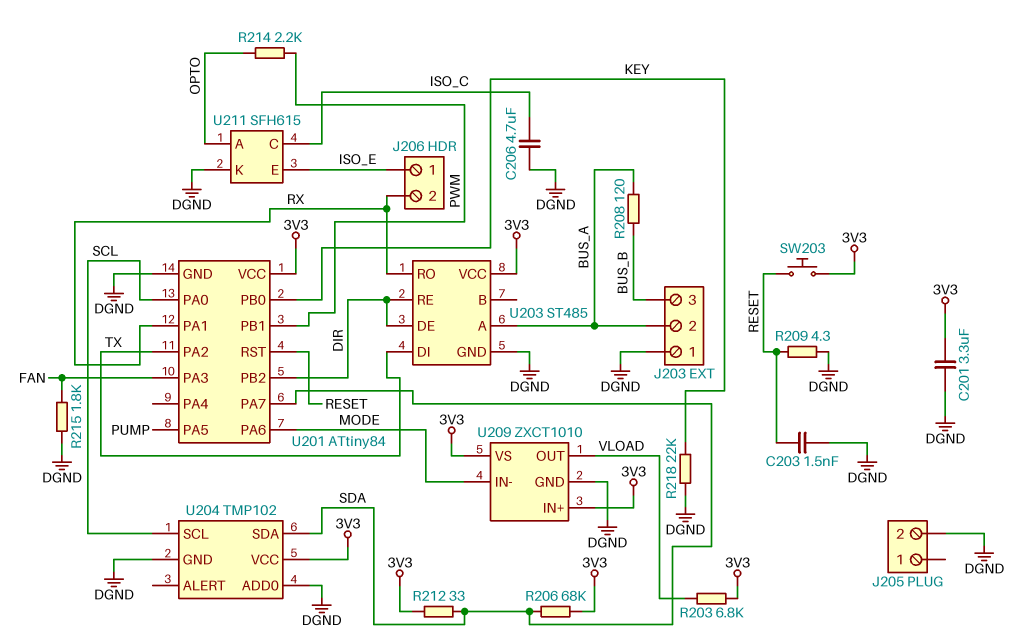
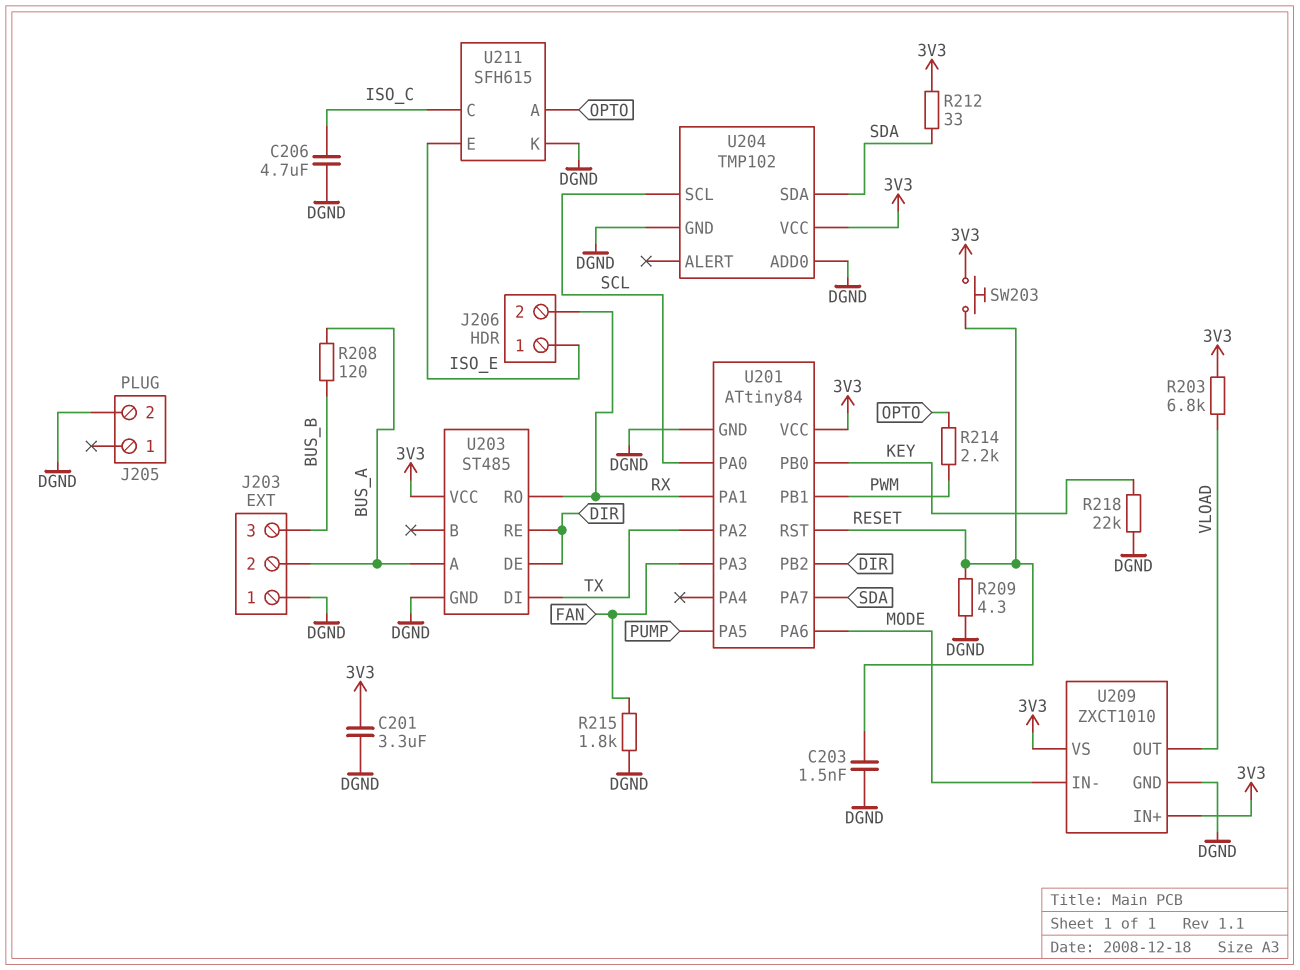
R206: 68k (3V3, SDA) -> none

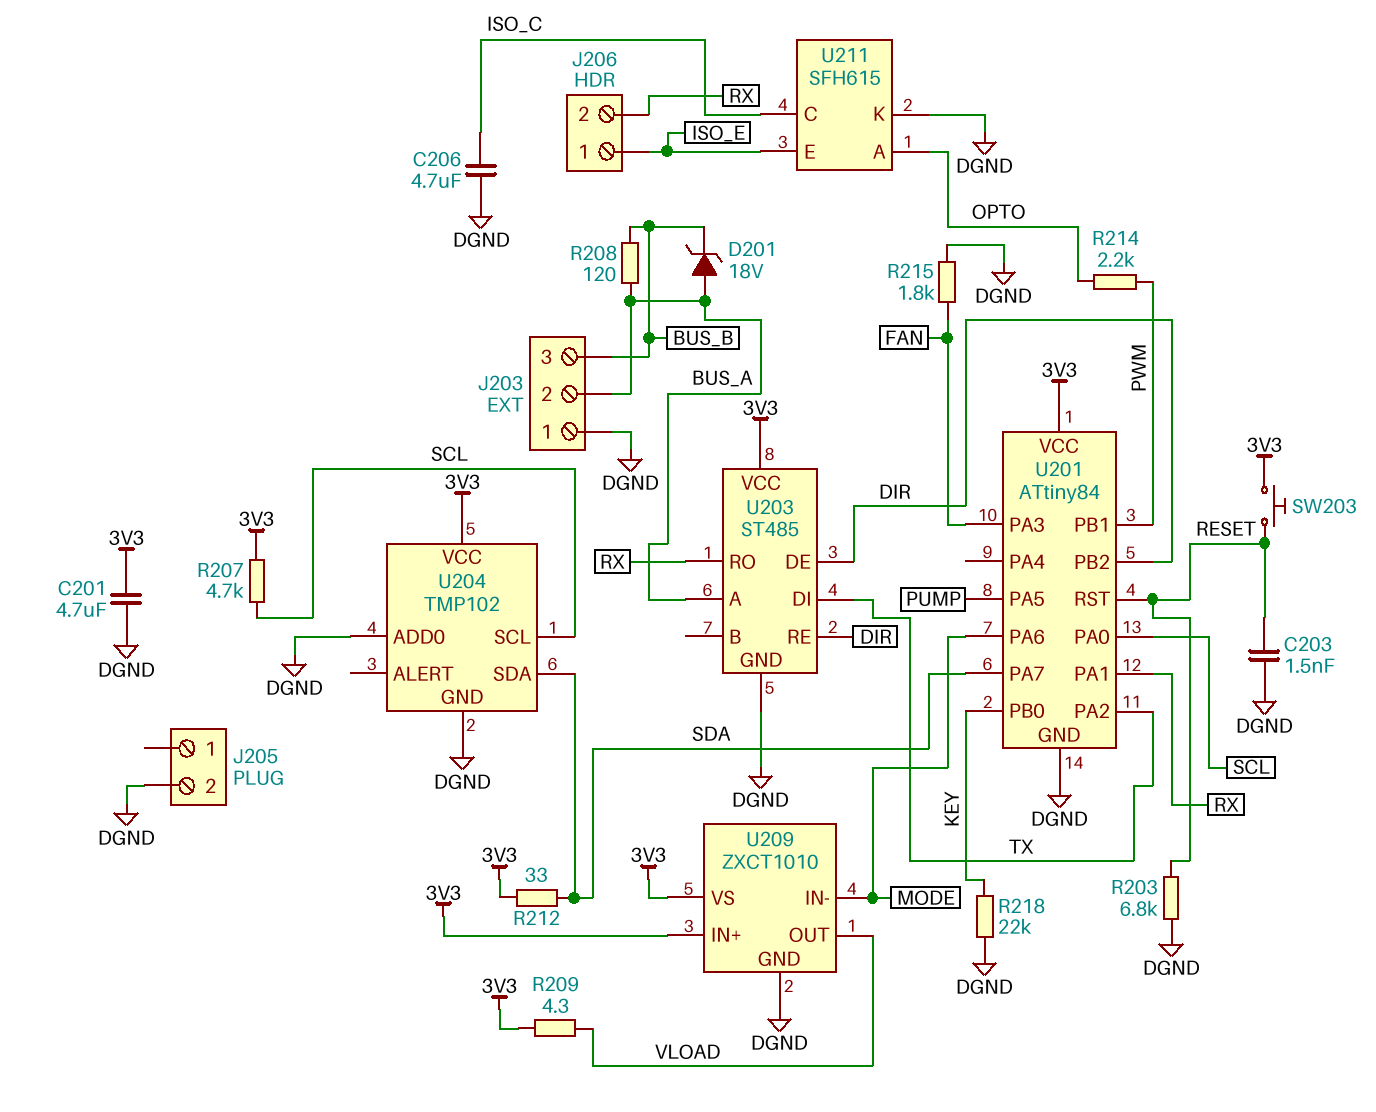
C201: 3.3uF (3V3, DGND) -> 4.7uF (3V3, DGND)
D201: none -> zener 18V (A BUS_A, K BUS_B)
R203: 6.8k (3V3, VLOAD) -> 6.8k (DGND, RESET)
R207: none -> 4.7k (3V3, SCL)
R209: 4.3 (DGND, RESET) -> 4.3 (3V3, VLOAD)

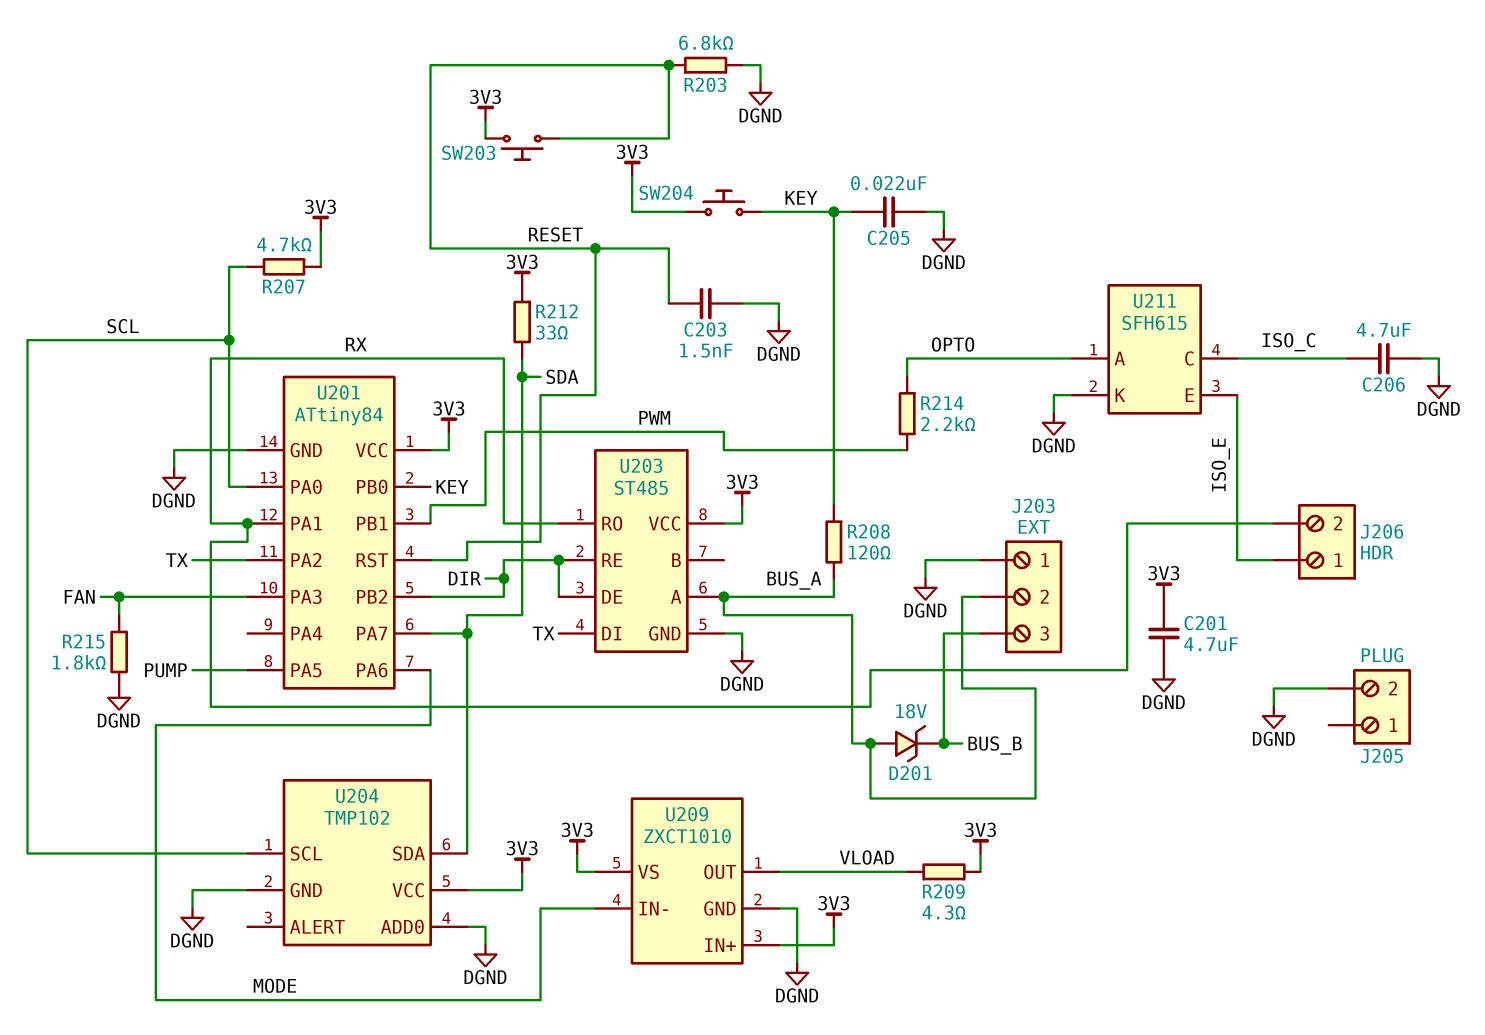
C205: none -> 22nF (DGND, KEY)
R208: 120 (BUS_A, BUS_B) -> 120 (BUS_A, KEY)
R218: 22k (DGND, KEY) -> none
SW204: none -> button (3V3, KEY)

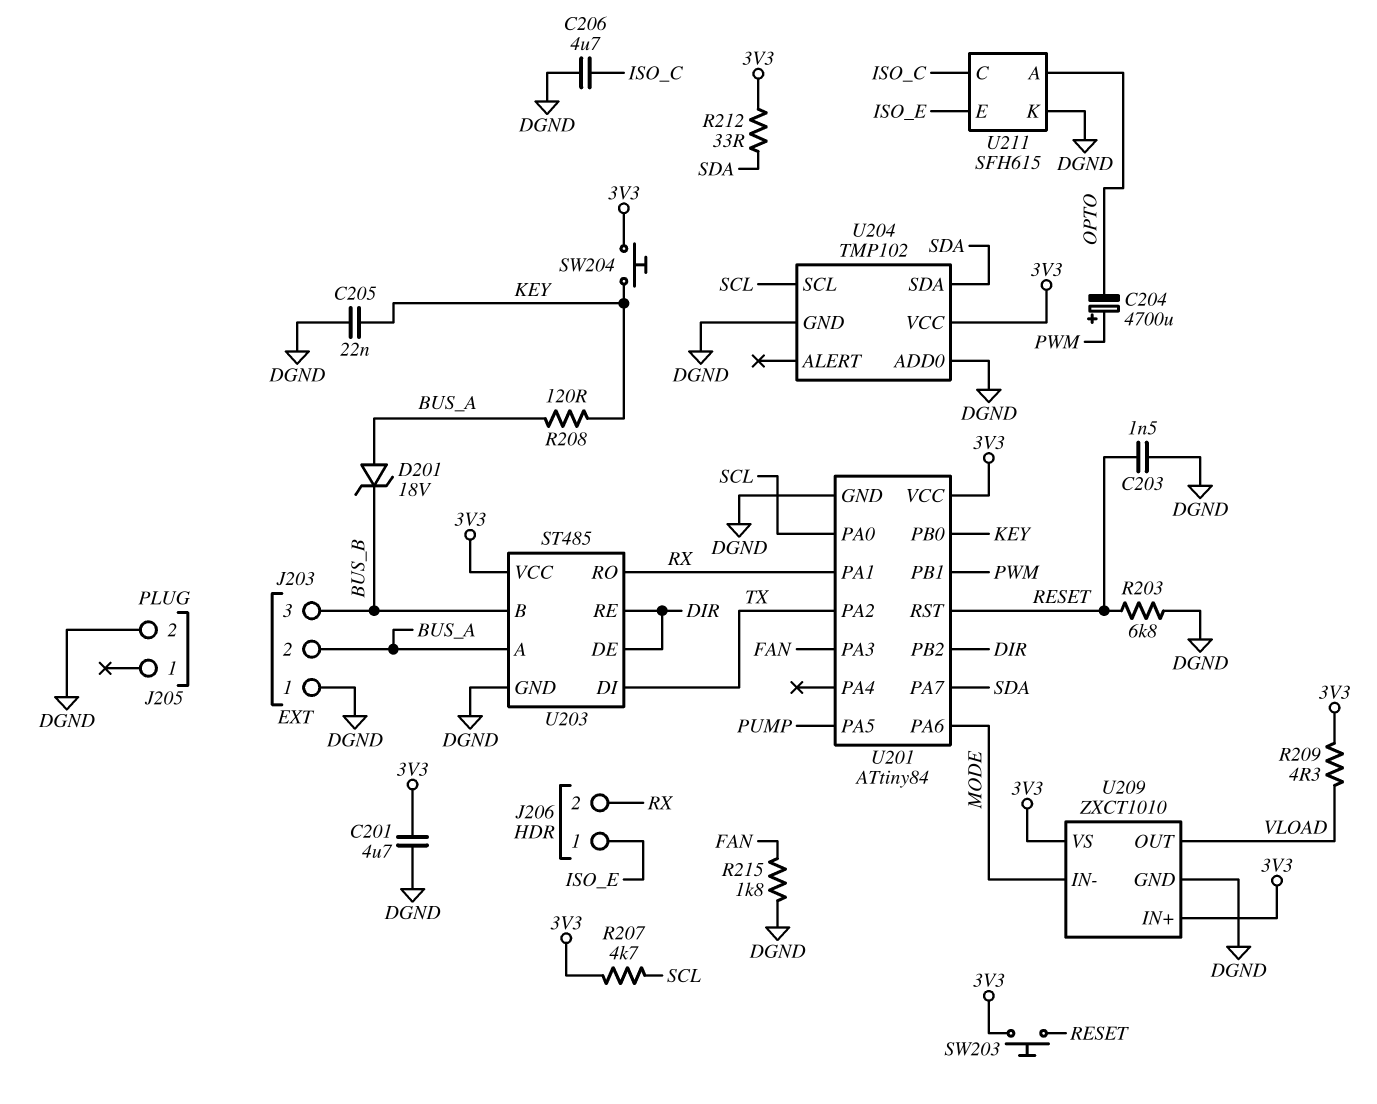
C204: none -> 4700uF (plus PWM, minus OPTO)
R214: 2.2k (OPTO, PWM) -> none
U203 pin B: none -> BUS_B

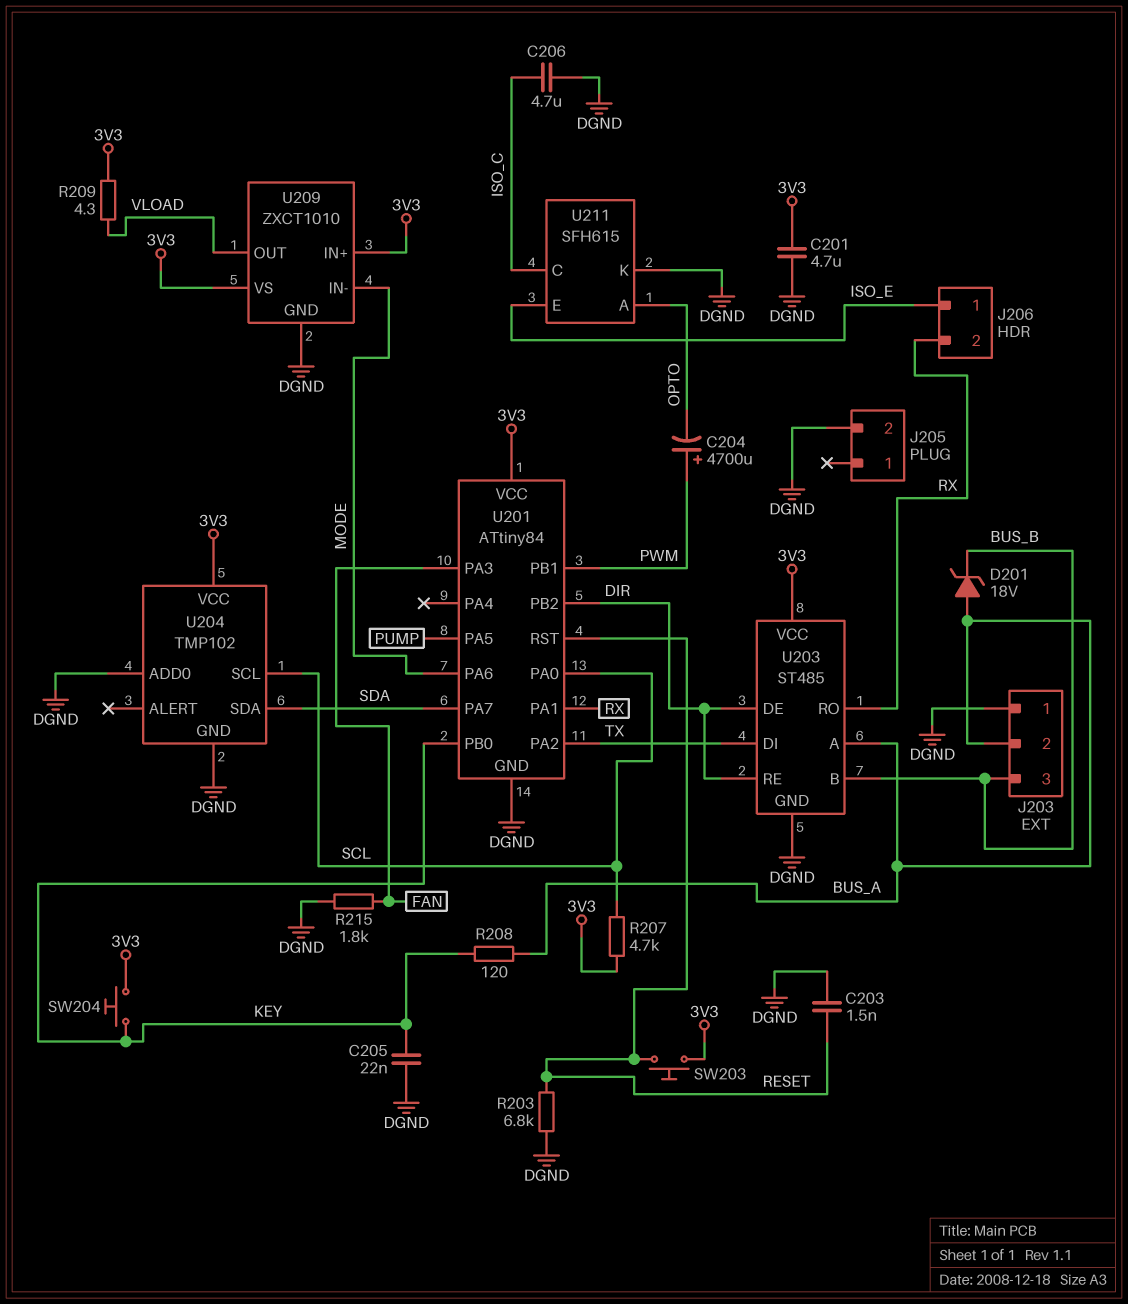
R212: 33 (3V3, SDA) -> none

